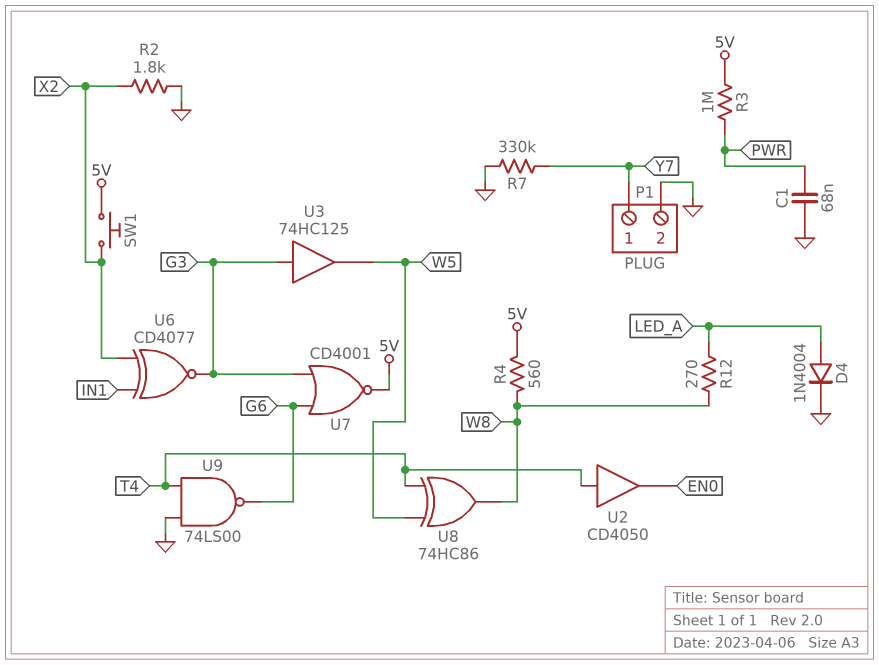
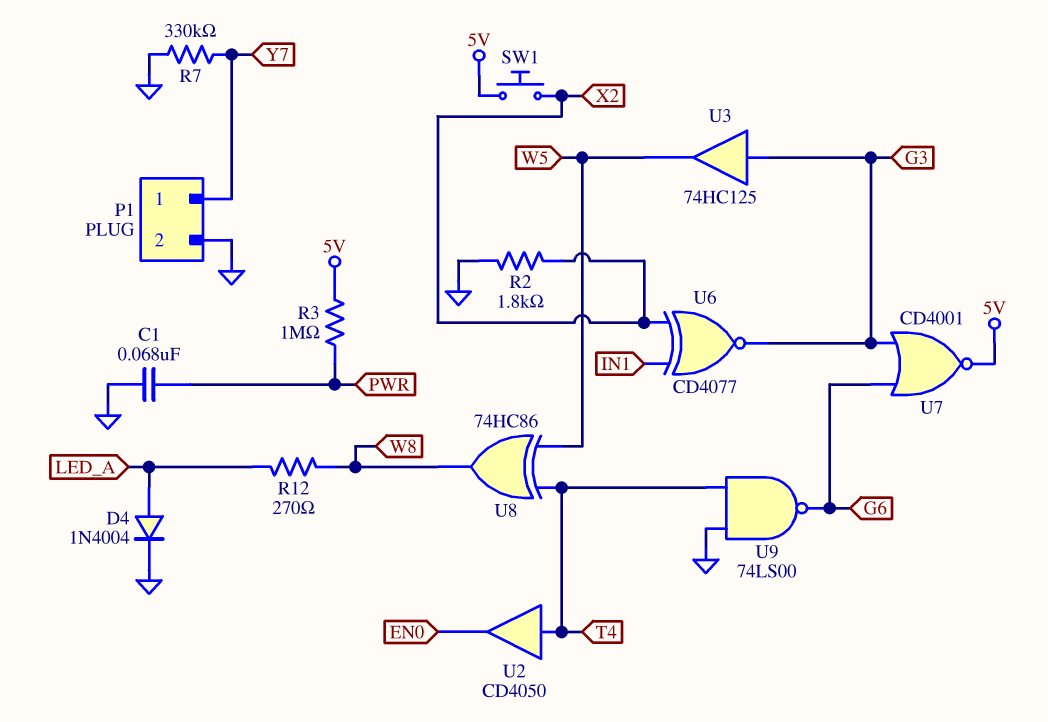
R4: 560 (5V, W8) -> none

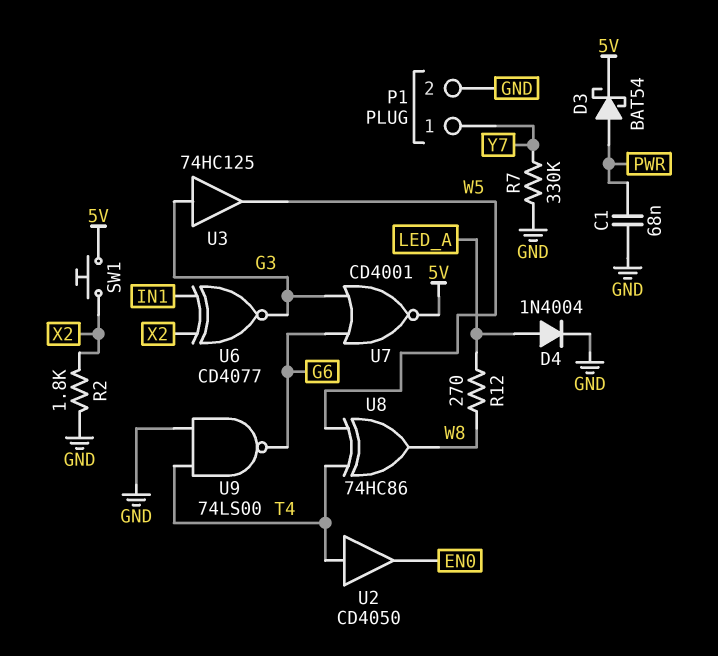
D3: none -> schottky BAT54 (A PWR, K 5V)
R3: 1M (5V, PWR) -> none

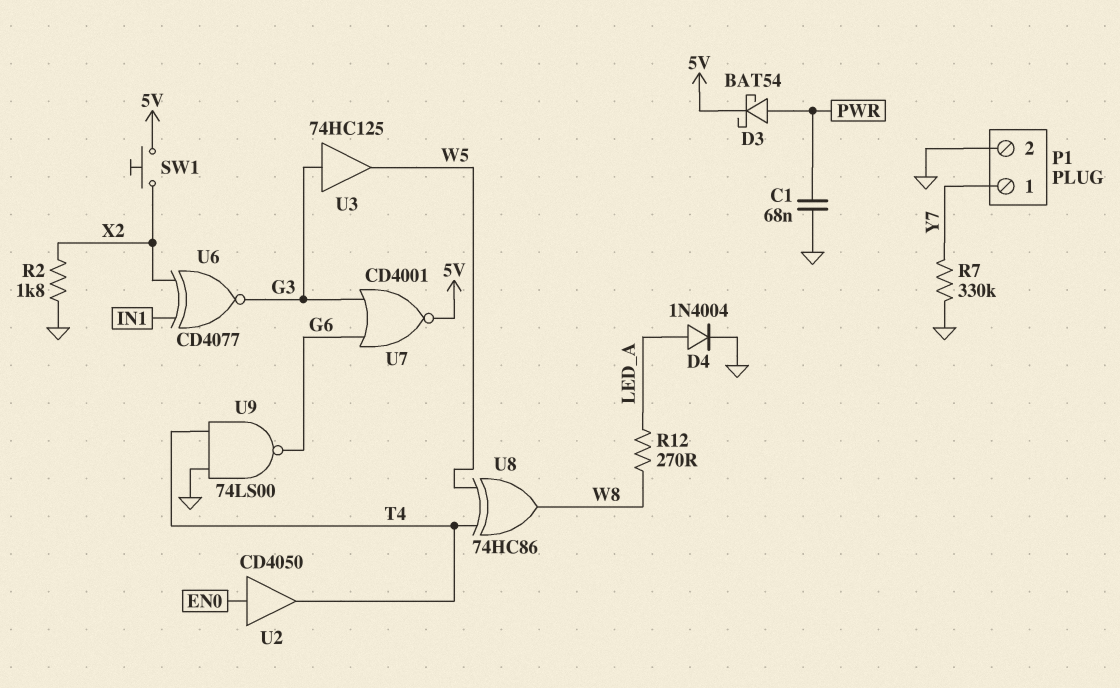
U2: buffer CD4050 (in T4, out EN0) -> buffer CD4050 (in EN0, out T4)

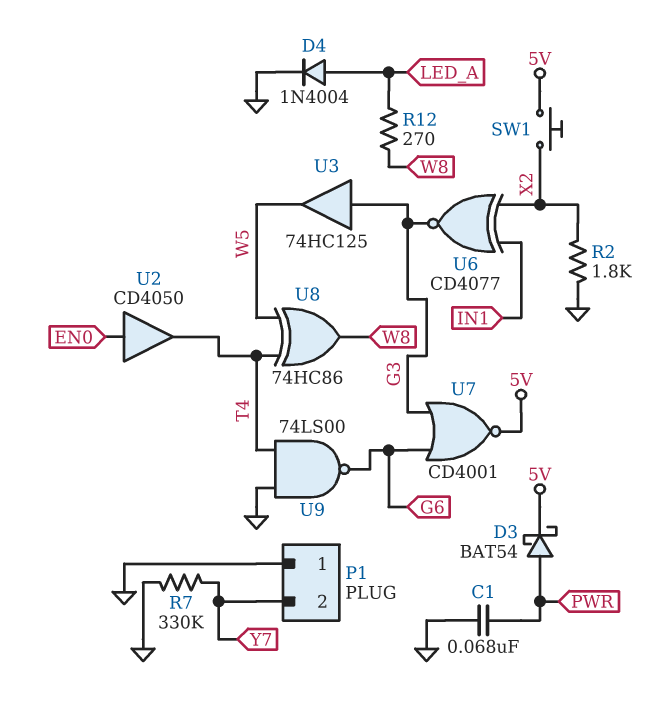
P1 pin 1: Y7 -> GND
P1 pin 2: GND -> Y7

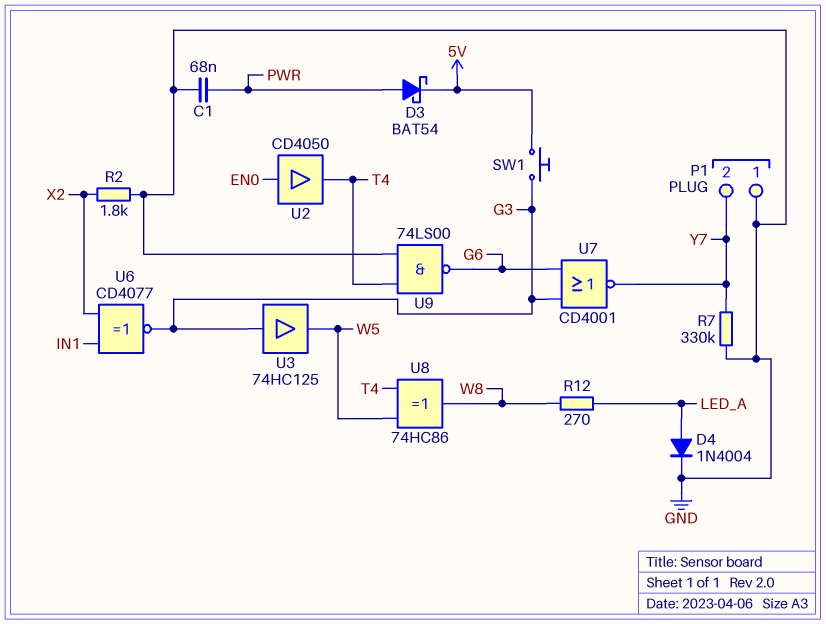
SW1: button (5V, X2) -> button (5V, G3)
U7: NOR CD4001 (in G3, in G6, out 5V) -> NOR CD4001 (in G3, in G6, out Y7)

